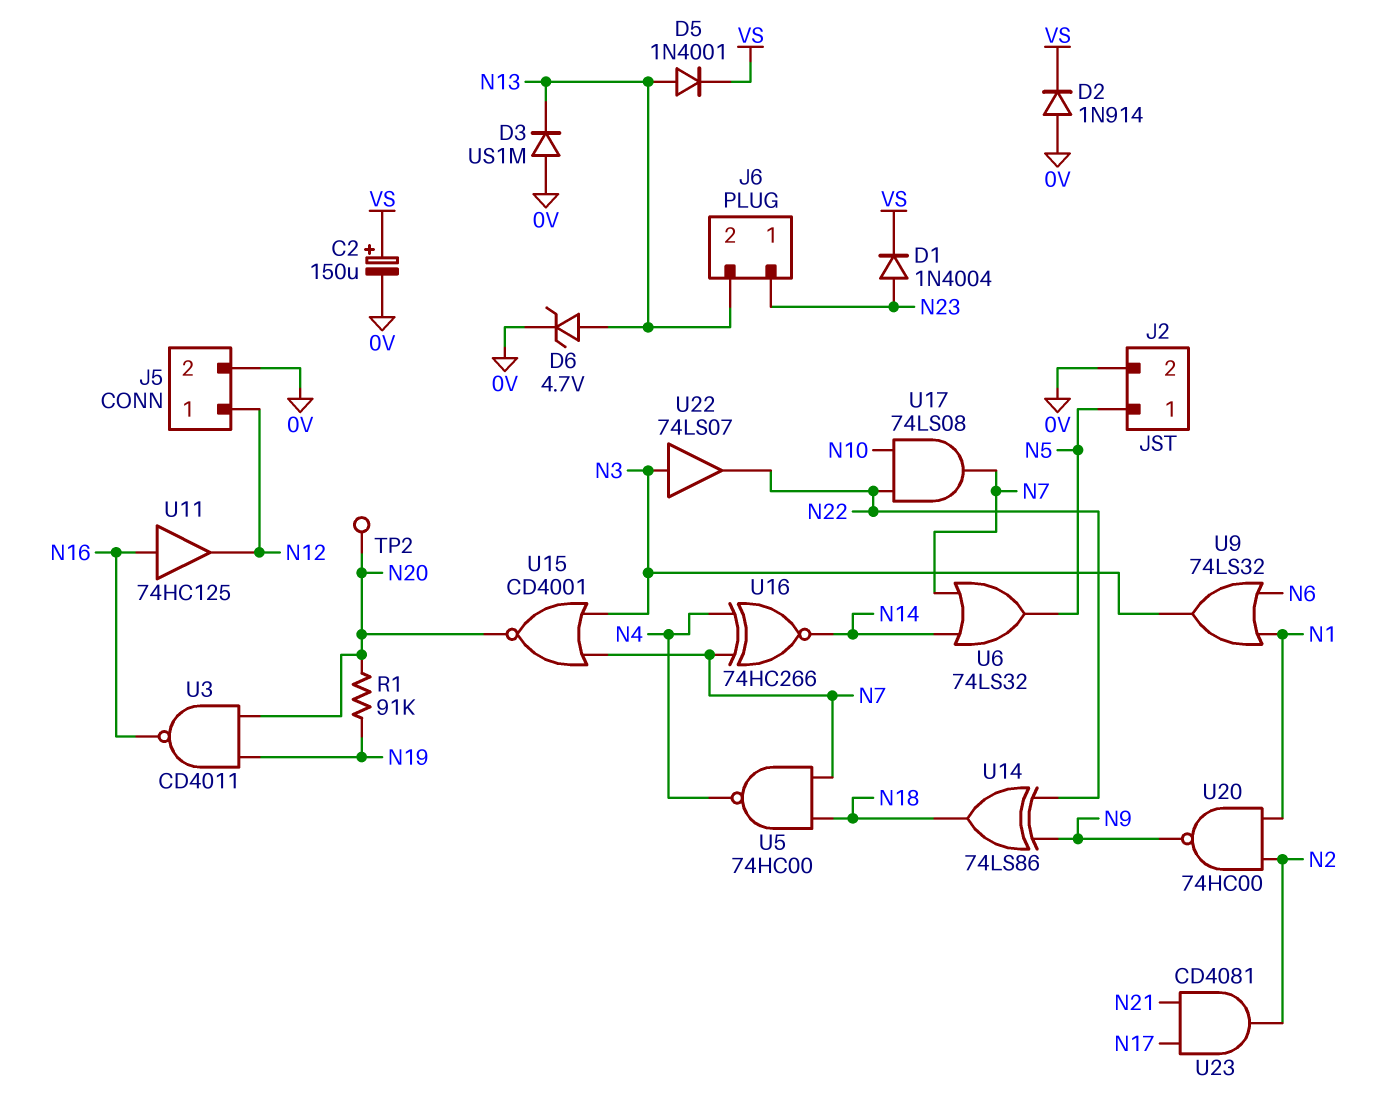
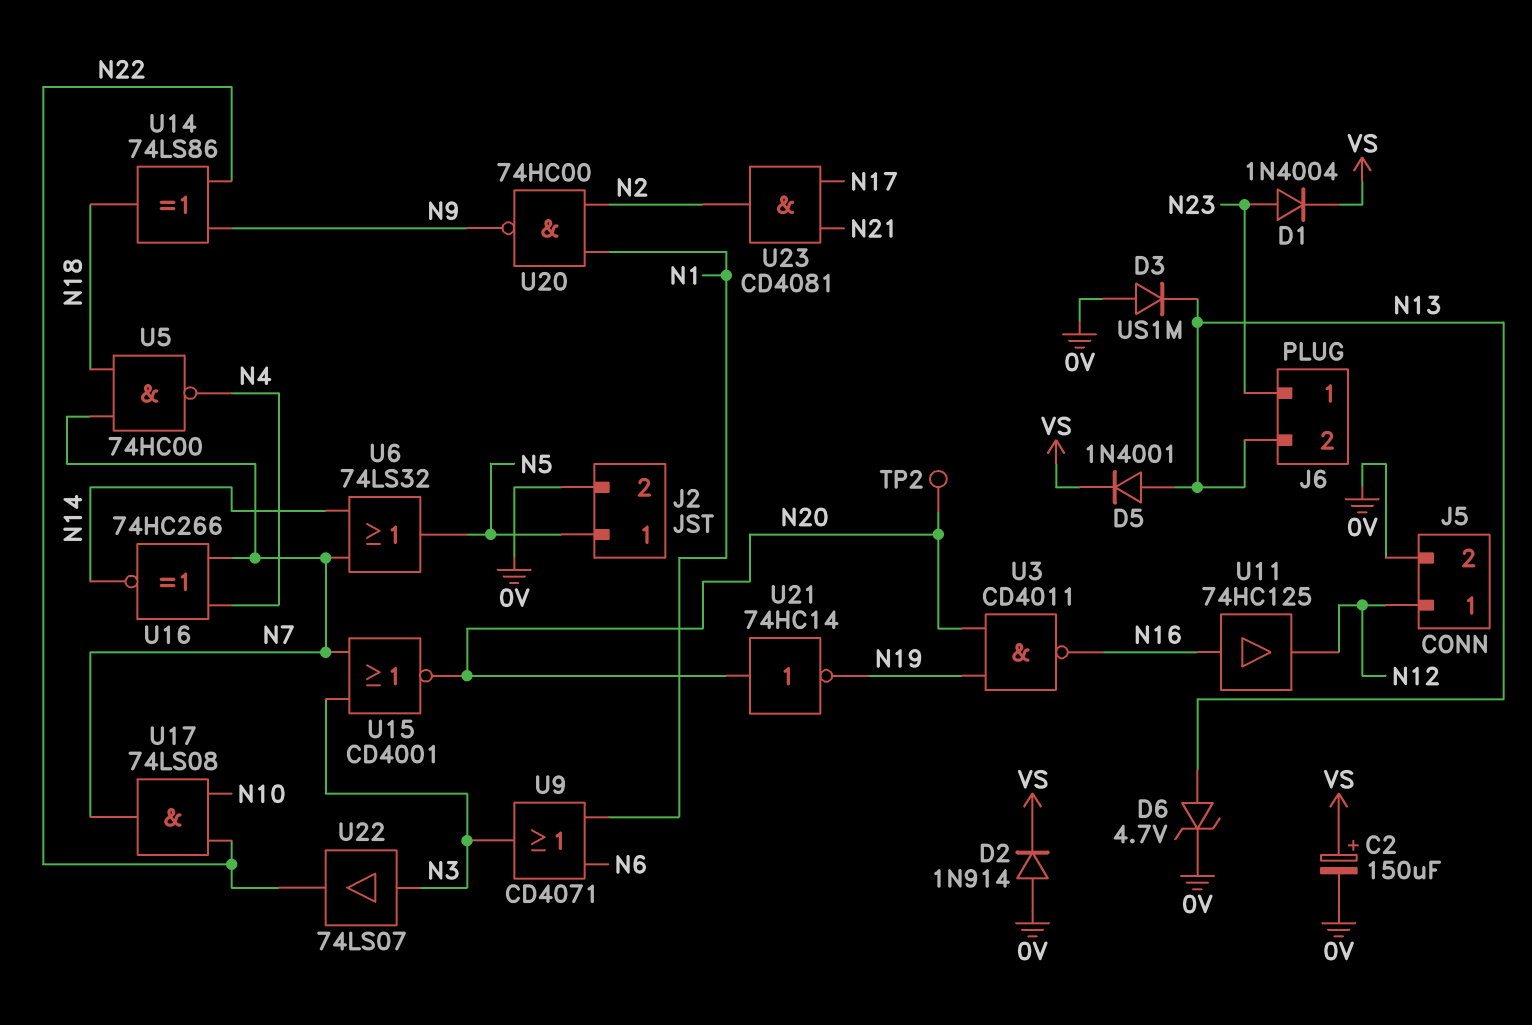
R1: 91k (N19, N20) -> none
U9: OR 74LS32 (in N1, in N6, out N3) -> OR CD4071 (in N1, in N6, out N3)
U21: none -> NOT 74HC14 (in N20, out N19)

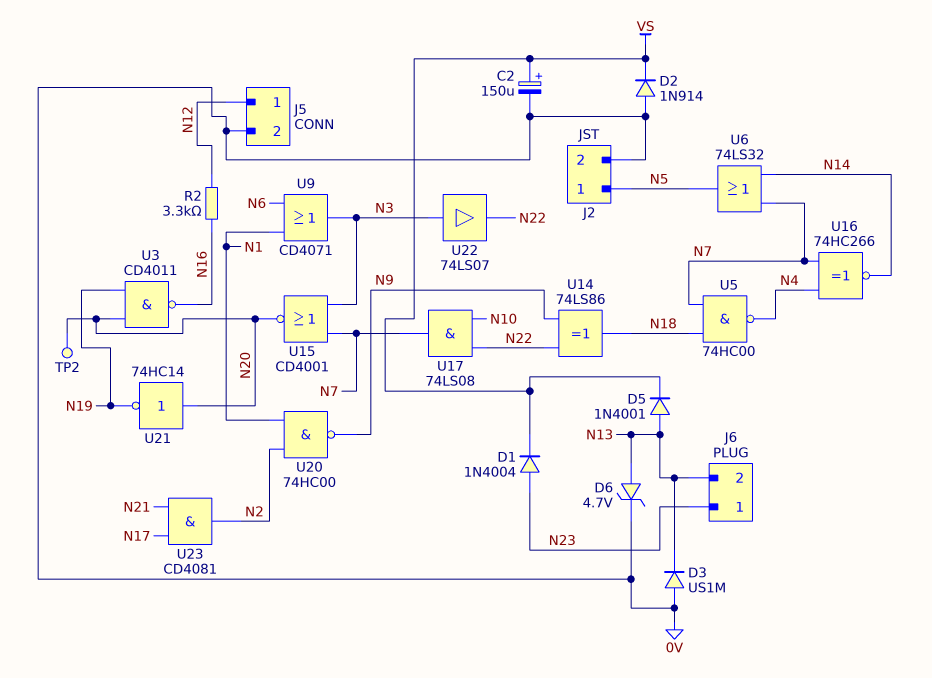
R2: none -> 3.3k (N12, N16)
U11: buffer 74HC125 (in N16, out N12) -> none

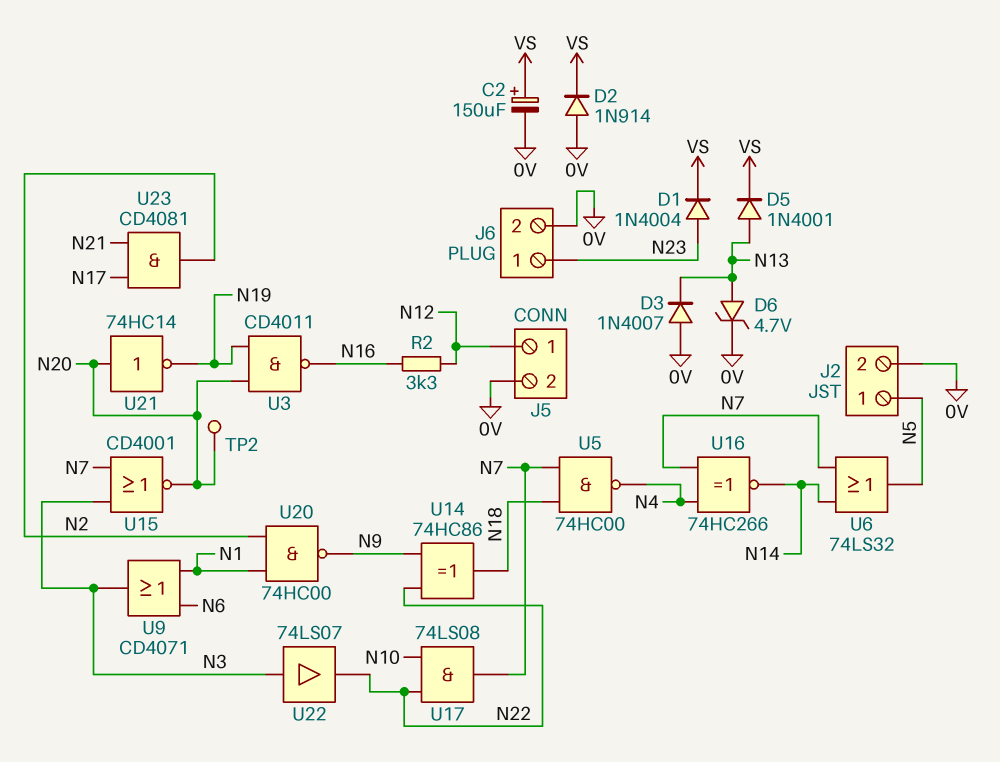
D3: diode US1M (A 0V, K N13) -> diode 1N4007 (A 0V, K N13)
J6 pin 2: N13 -> 0V
U14: XOR 74LS86 (in N9, in N22, out N18) -> XOR 74HC86 (in N9, in N22, out N18)

